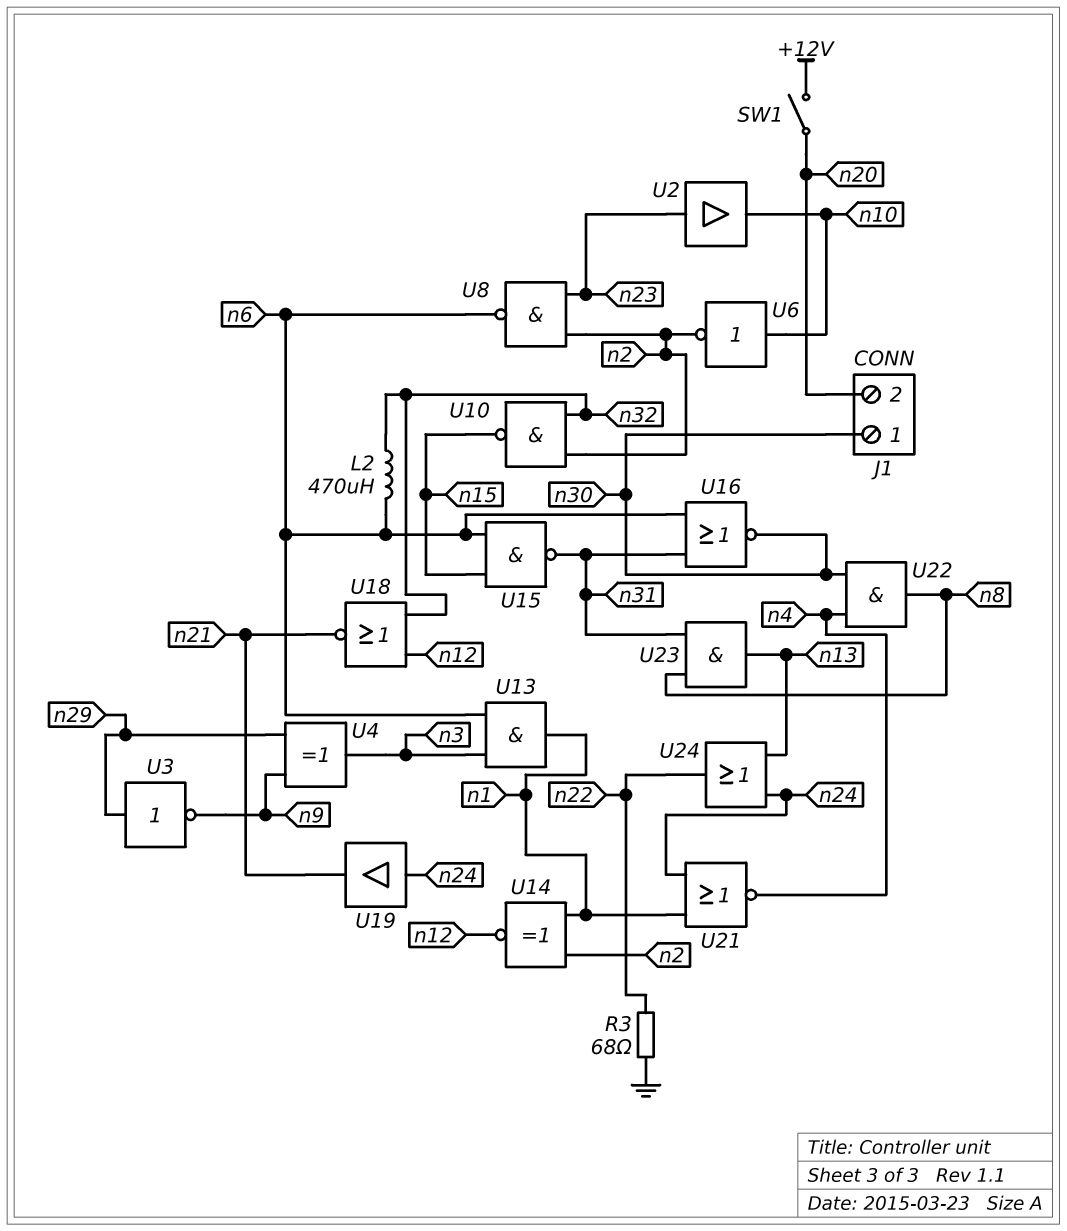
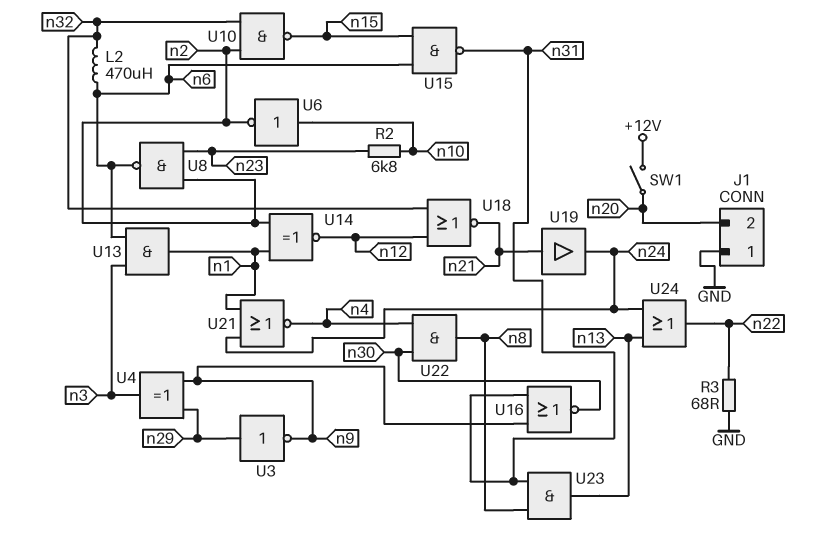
J1 pin 1: n30 -> GND
R2: none -> 6.8k (n10, n23)
U2: buffer (in n23, out n10) -> none
U16: NOR (in n6, in n31, out n30) -> NOR (in n9, in n31, out n30)
U19: buffer (in n24, out n21) -> buffer (in n21, out n24)

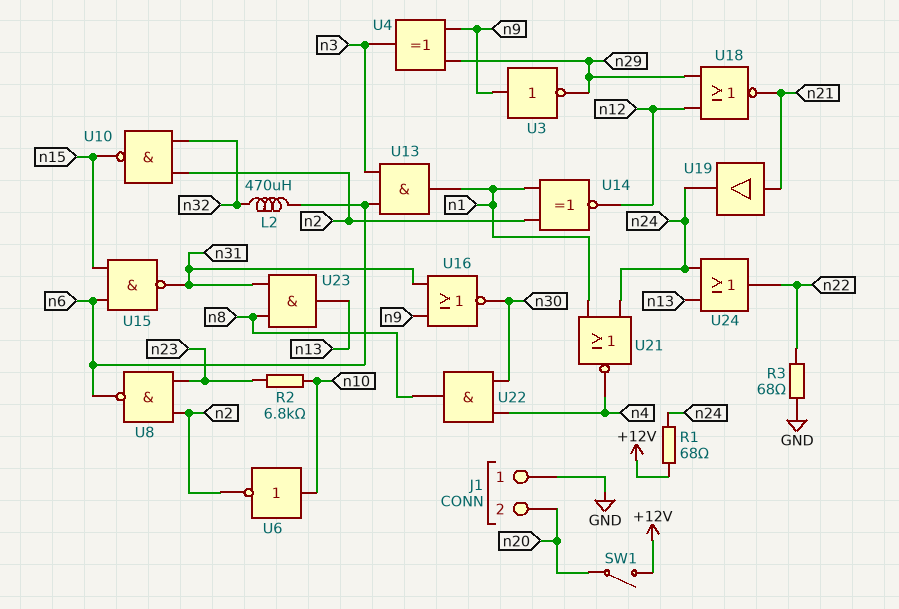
R1: none -> 68 (+12V, n24)
U3: NOT (in n29, out n9) -> NOT (in n9, out n29)
U18: NOR (in n12, in n32, out n21) -> NOR (in n12, in n29, out n21)

